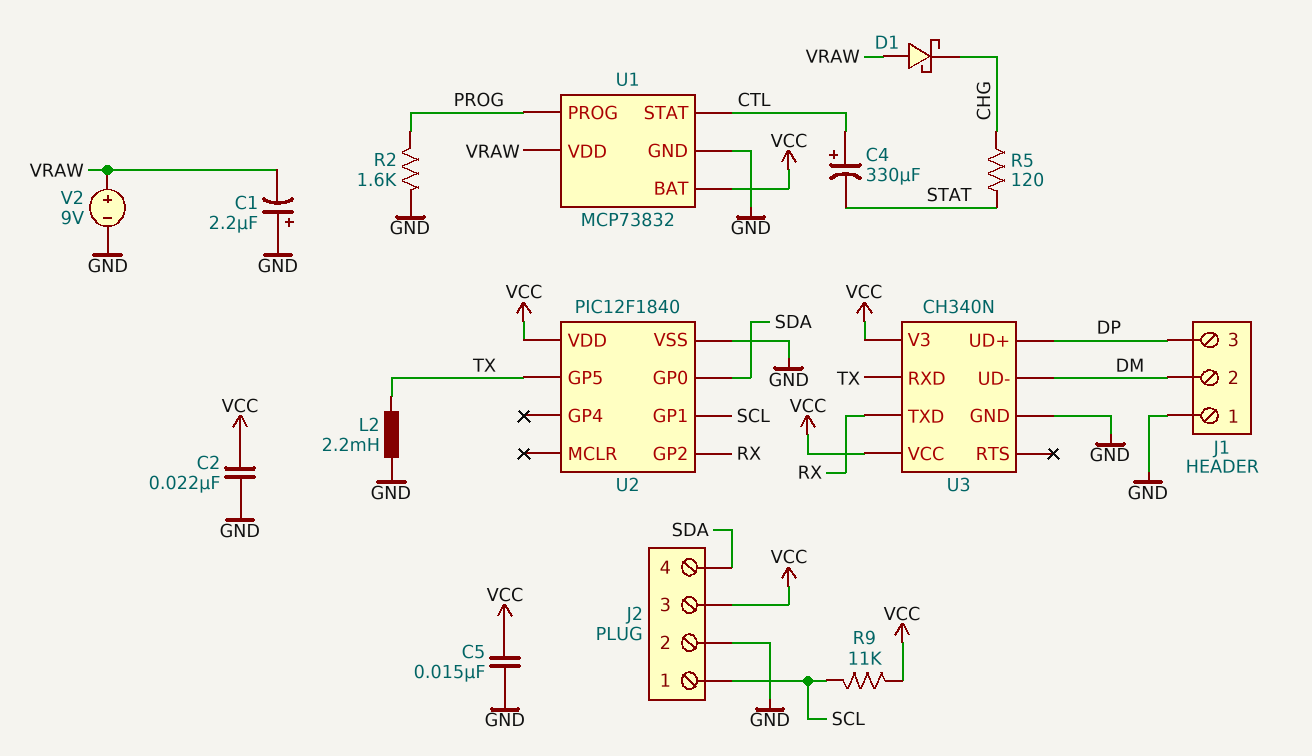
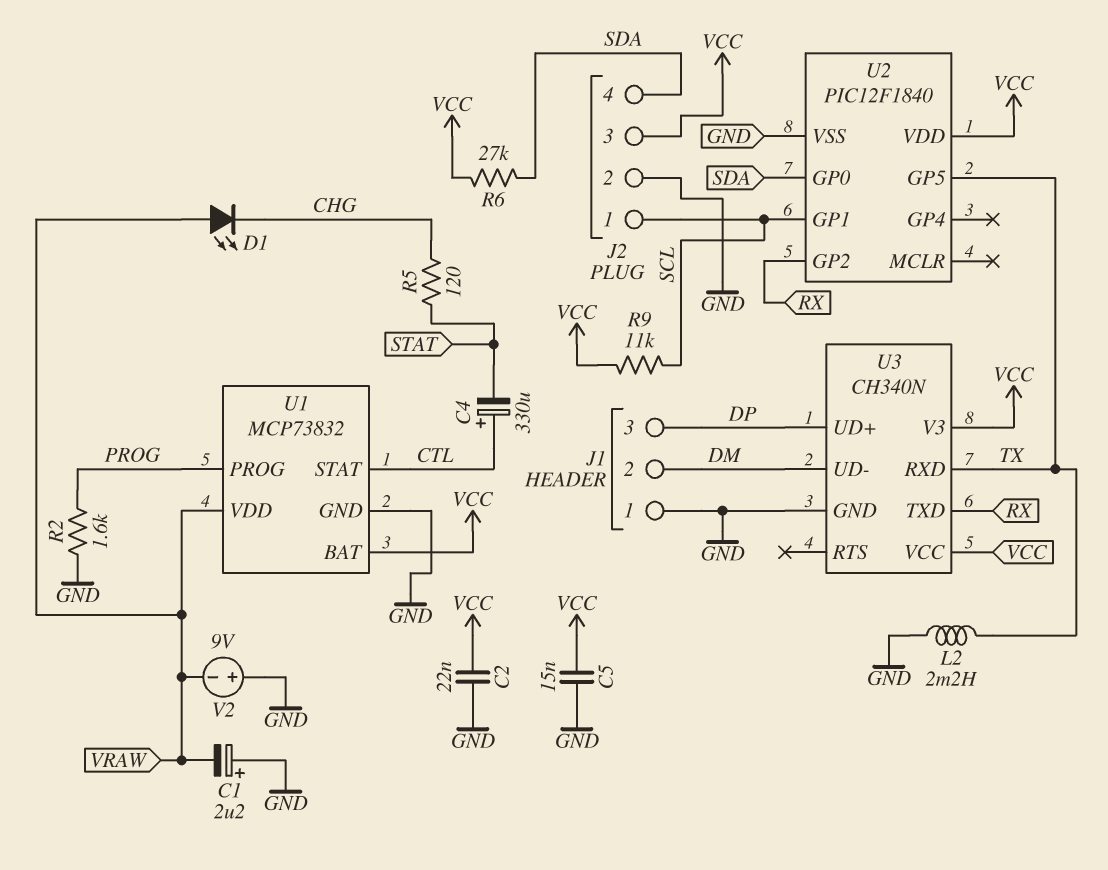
D1: schottky (A VRAW, K CHG) -> LED (A VRAW, K CHG)
R6: none -> 27k (SDA, VCC)
V2: 9V (plus VRAW, minus GND) -> 9V (plus GND, minus VRAW)

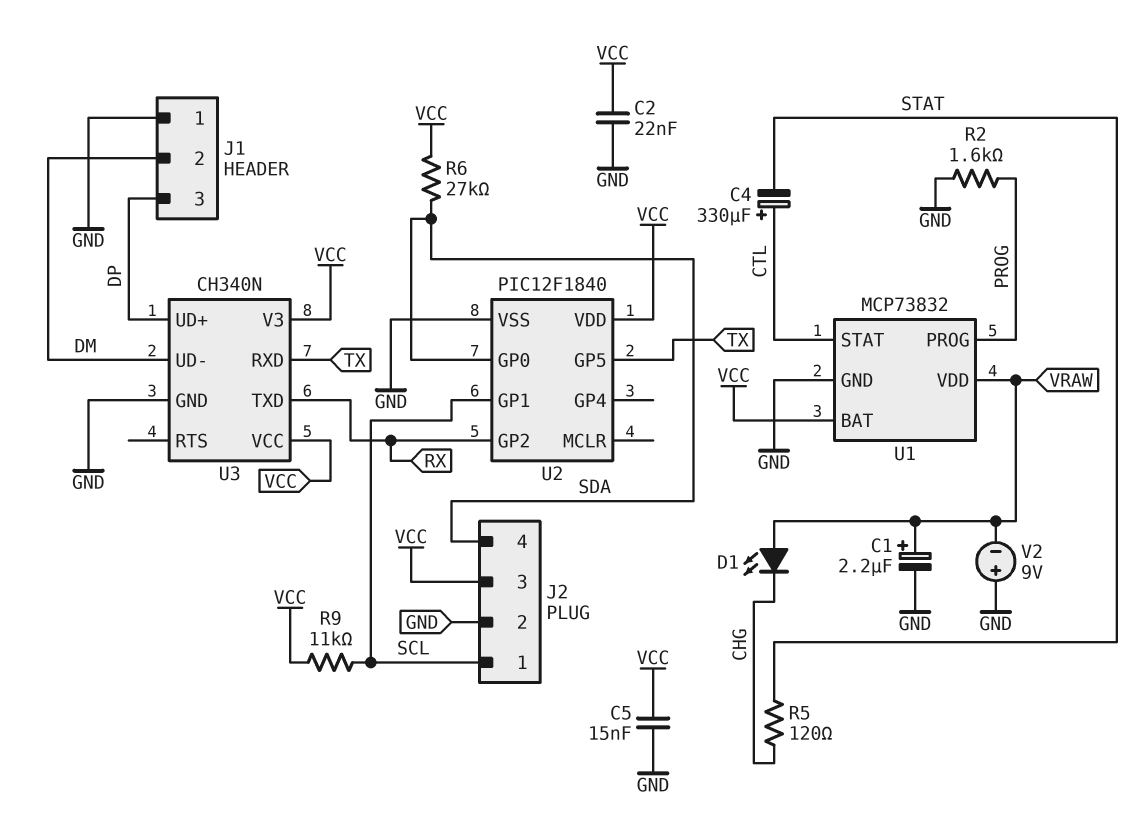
C1: 2.2uF (plus GND, minus VRAW) -> 2.2uF (plus VRAW, minus GND)
L2: 2.2mH (GND, TX) -> none

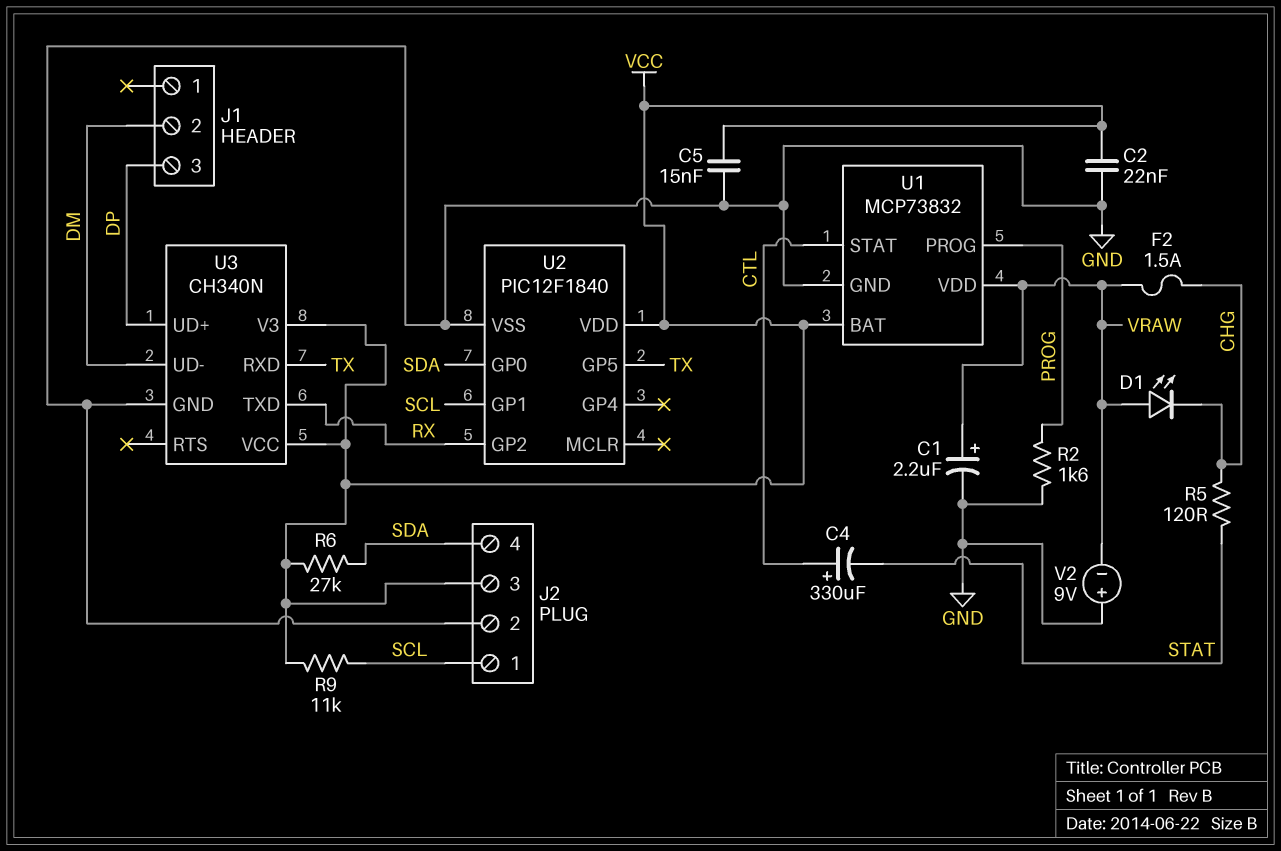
F2: none -> 1.5A (CHG, VRAW)
J1 pin 1: GND -> none

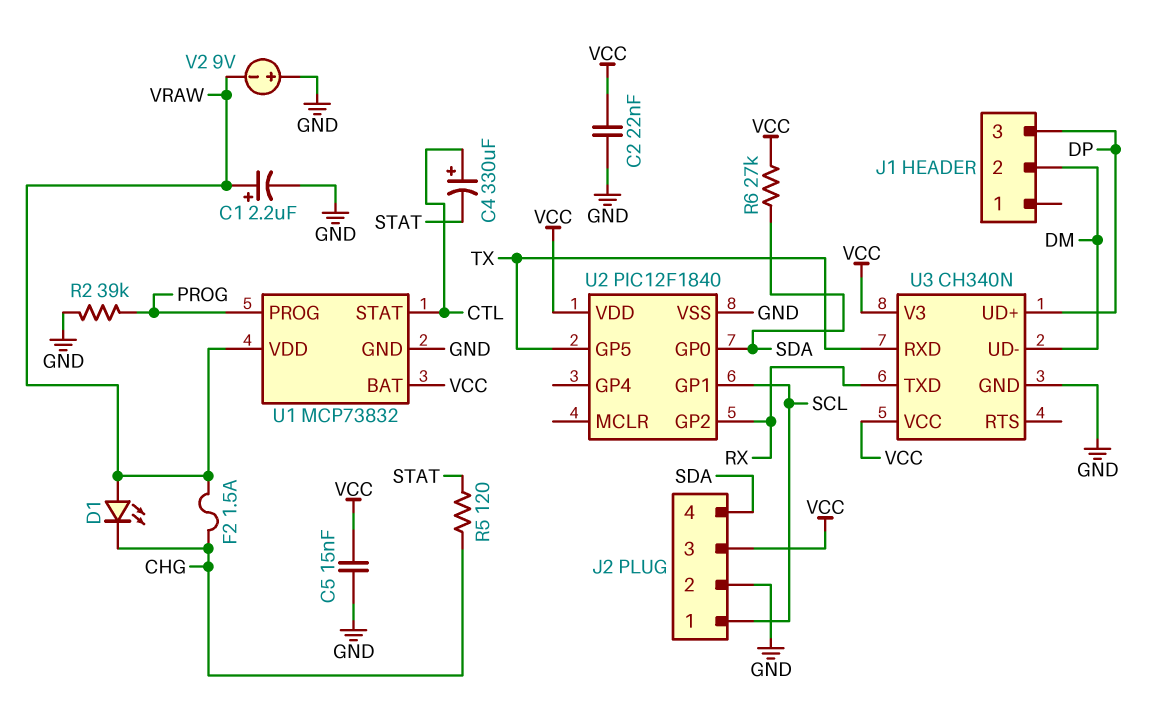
R2: 1.6k (GND, PROG) -> 39k (GND, PROG)
R9: 11k (SCL, VCC) -> none

